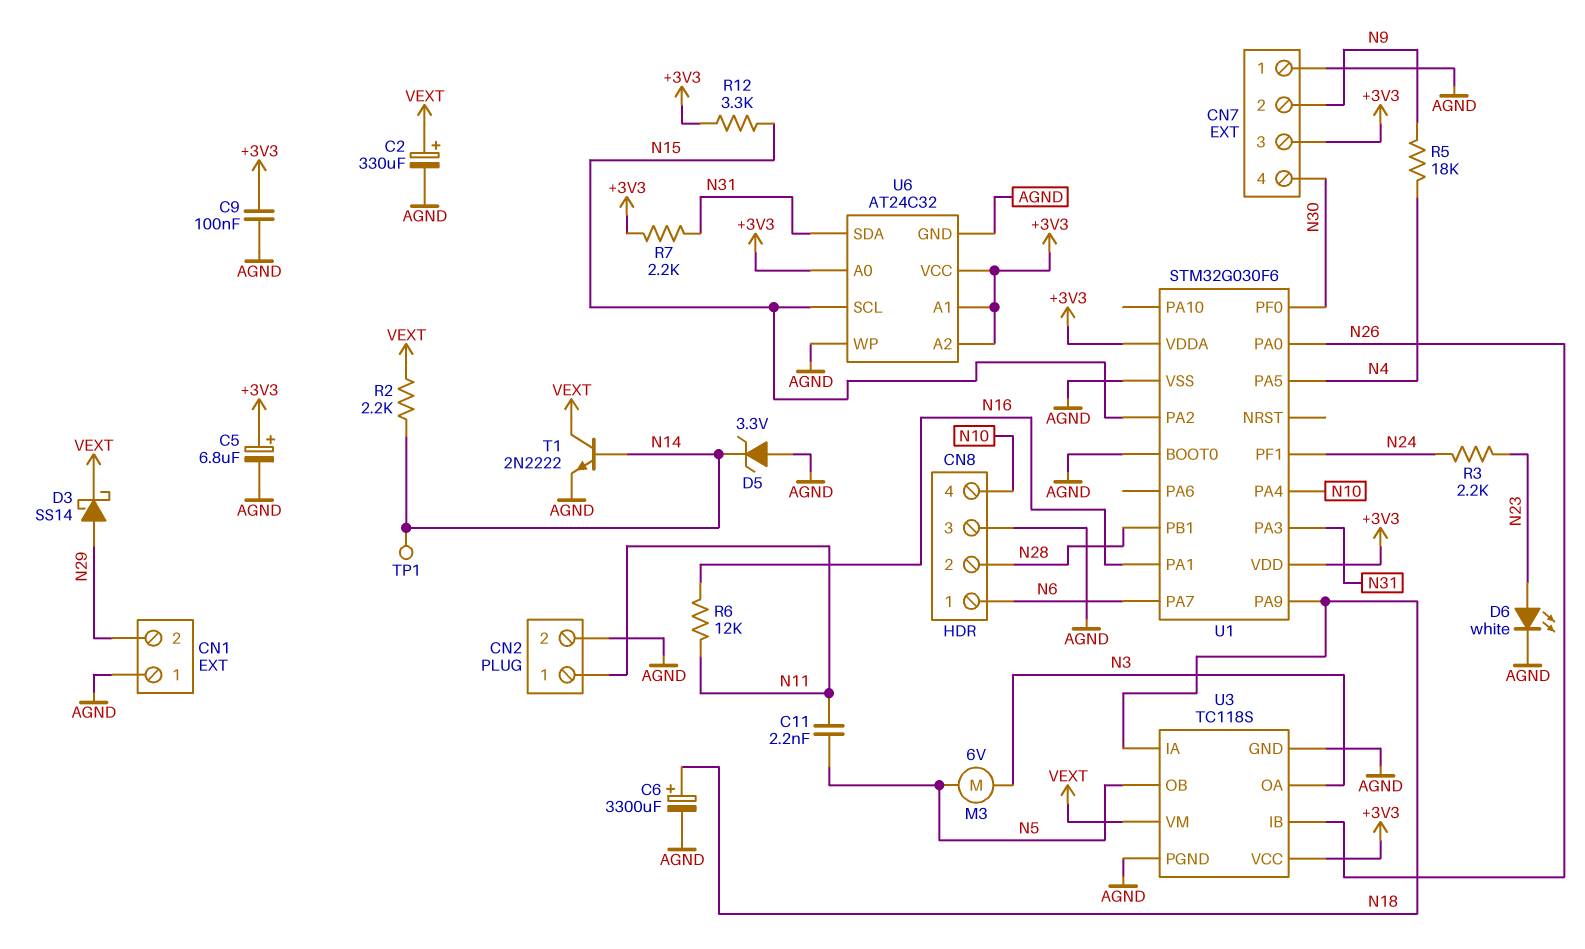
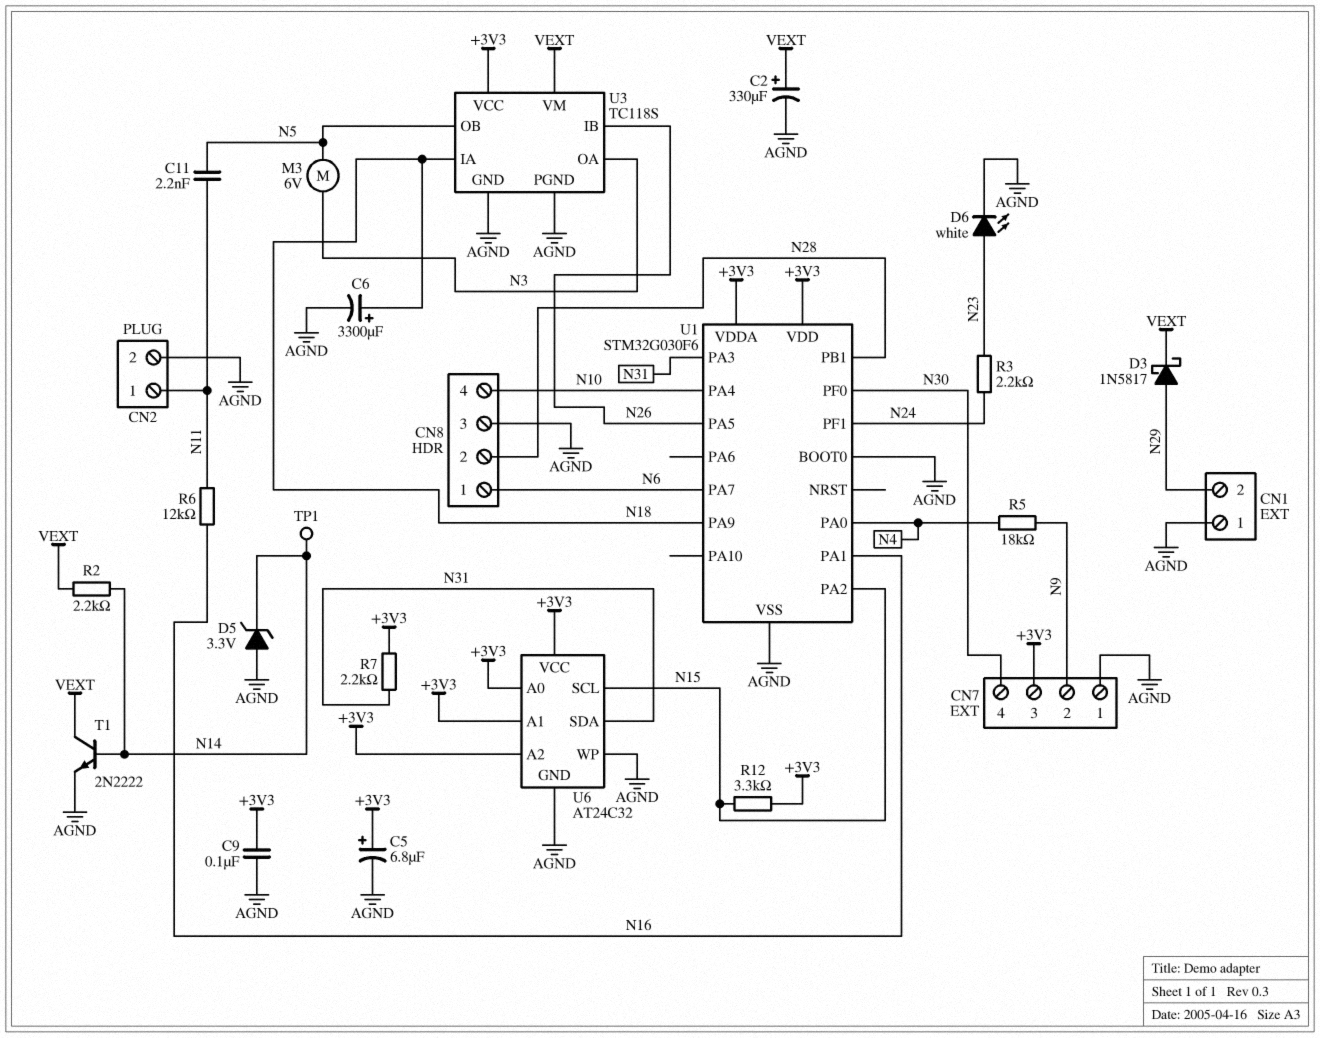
D3: schottky SS14 (A N29, K VEXT) -> schottky 1N5817 (A N29, K VEXT)
U1 pin PA0: N26 -> N4
U1 pin PA5: N4 -> N26

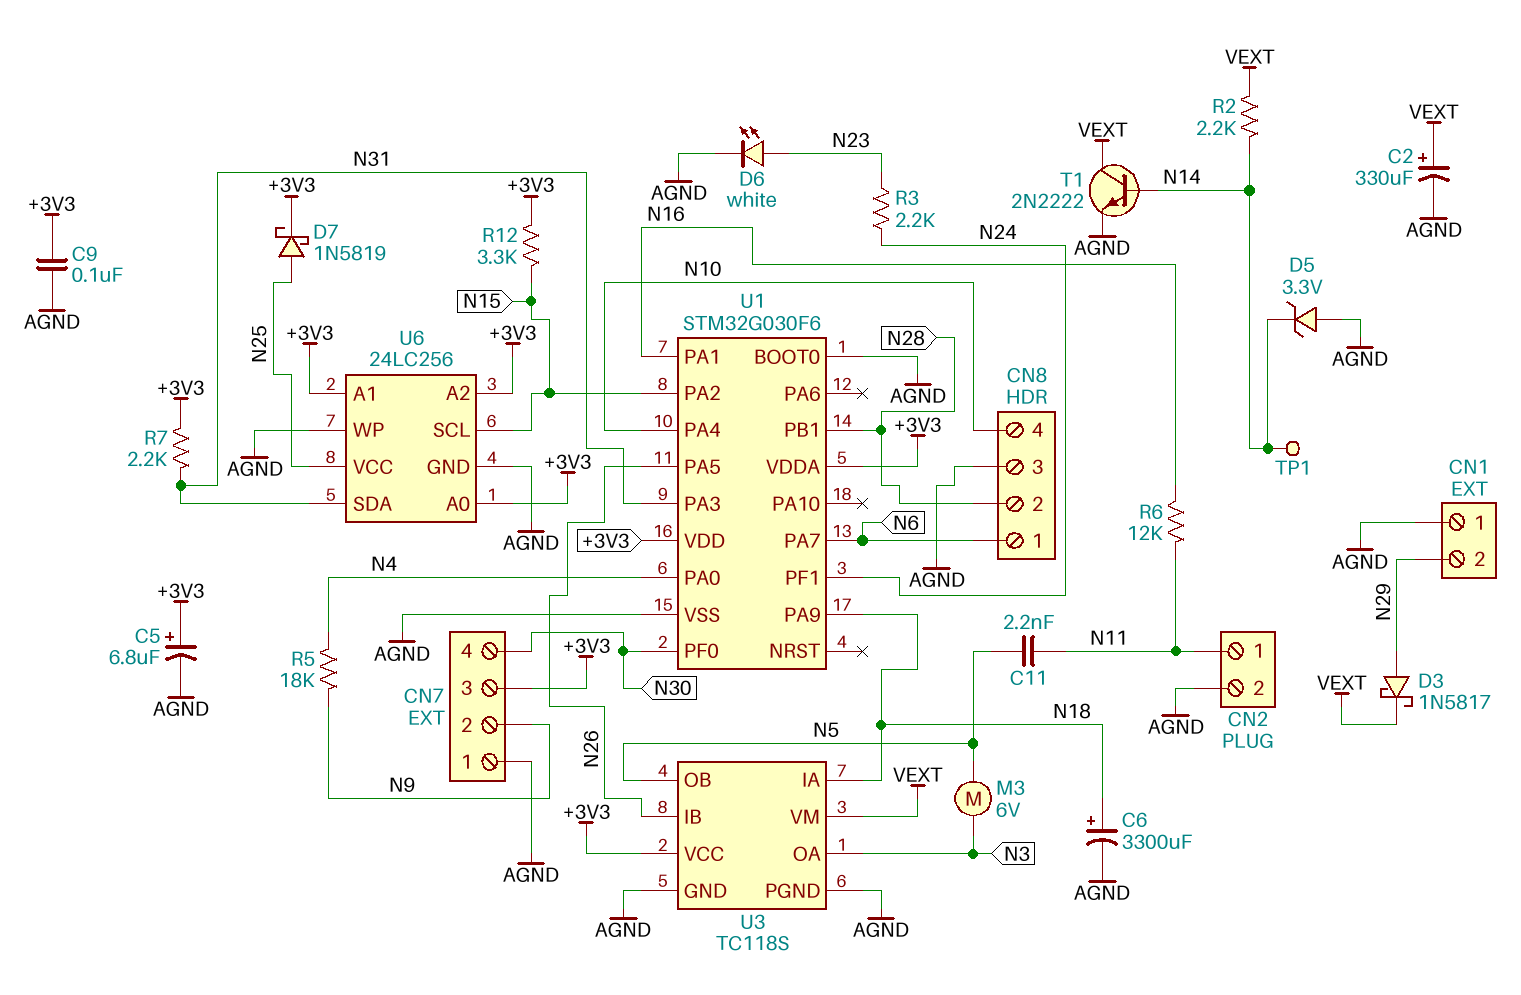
D7: none -> schottky 1N5819 (A N25, K +3V3)
U6: AT24C32 -> 24LC256
U6 pin VCC: +3V3 -> N25

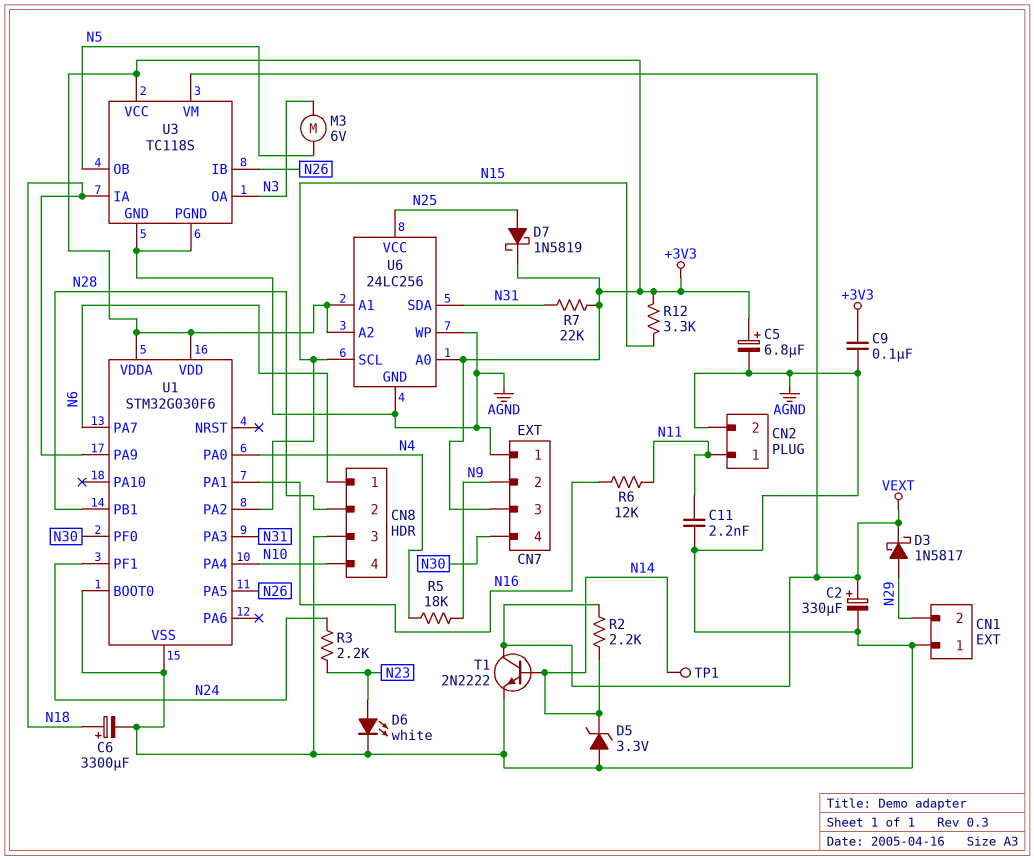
C11: 2.2nF (N5, N11) -> 2.2nF (AGND, N11)
R7: 2.2k (+3V3, N31) -> 22k (+3V3, N31)

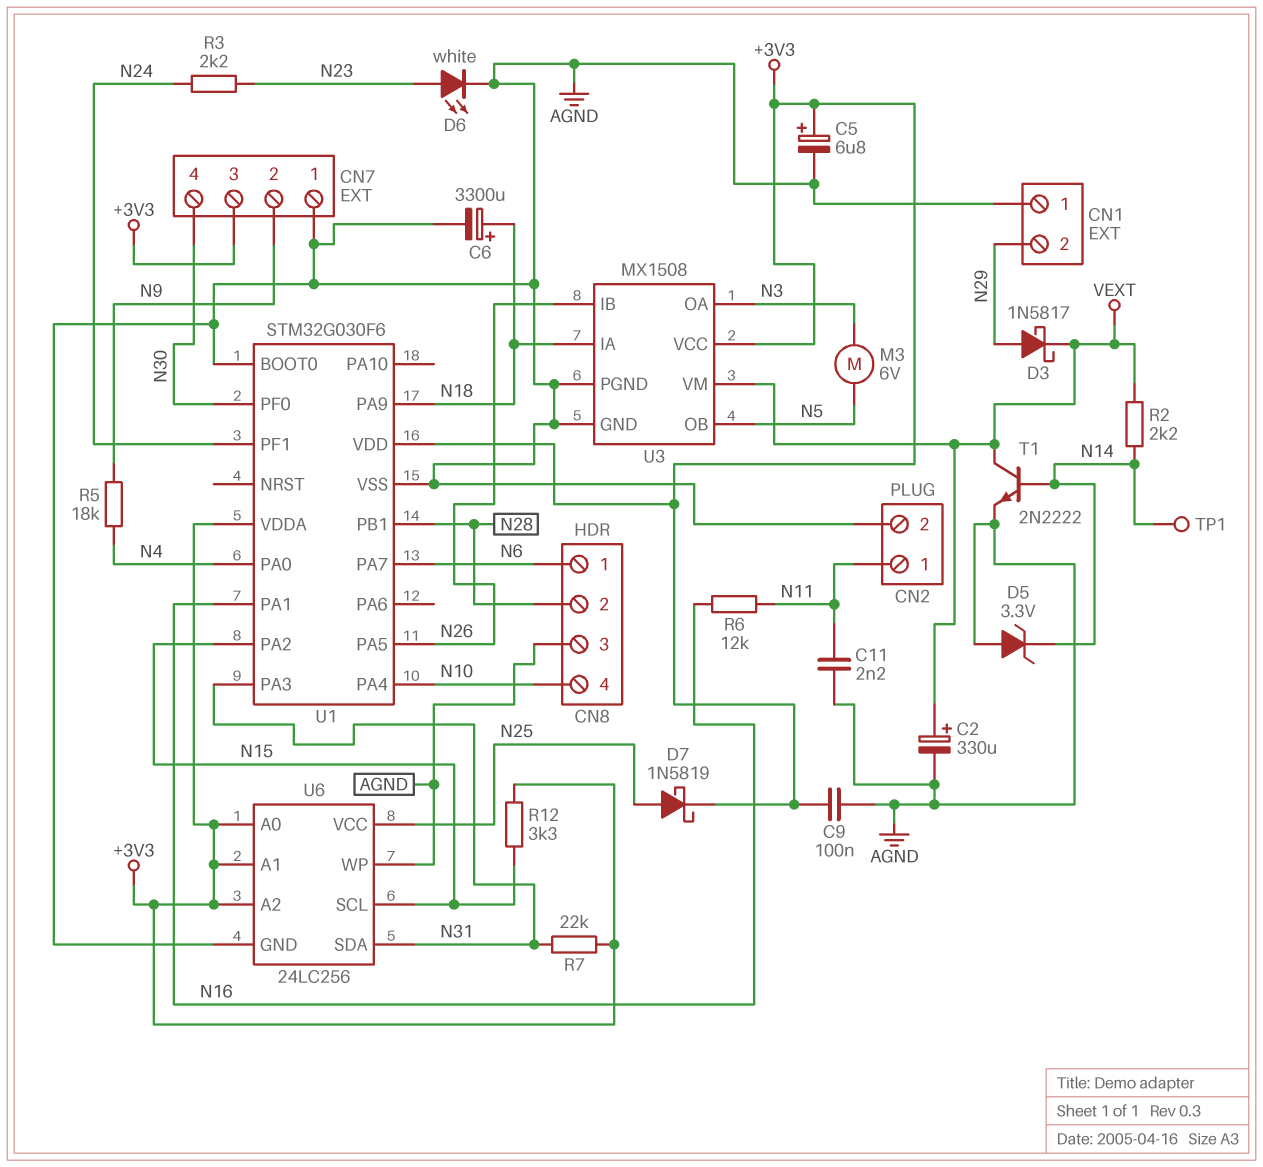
U3: TC118S -> MX1508

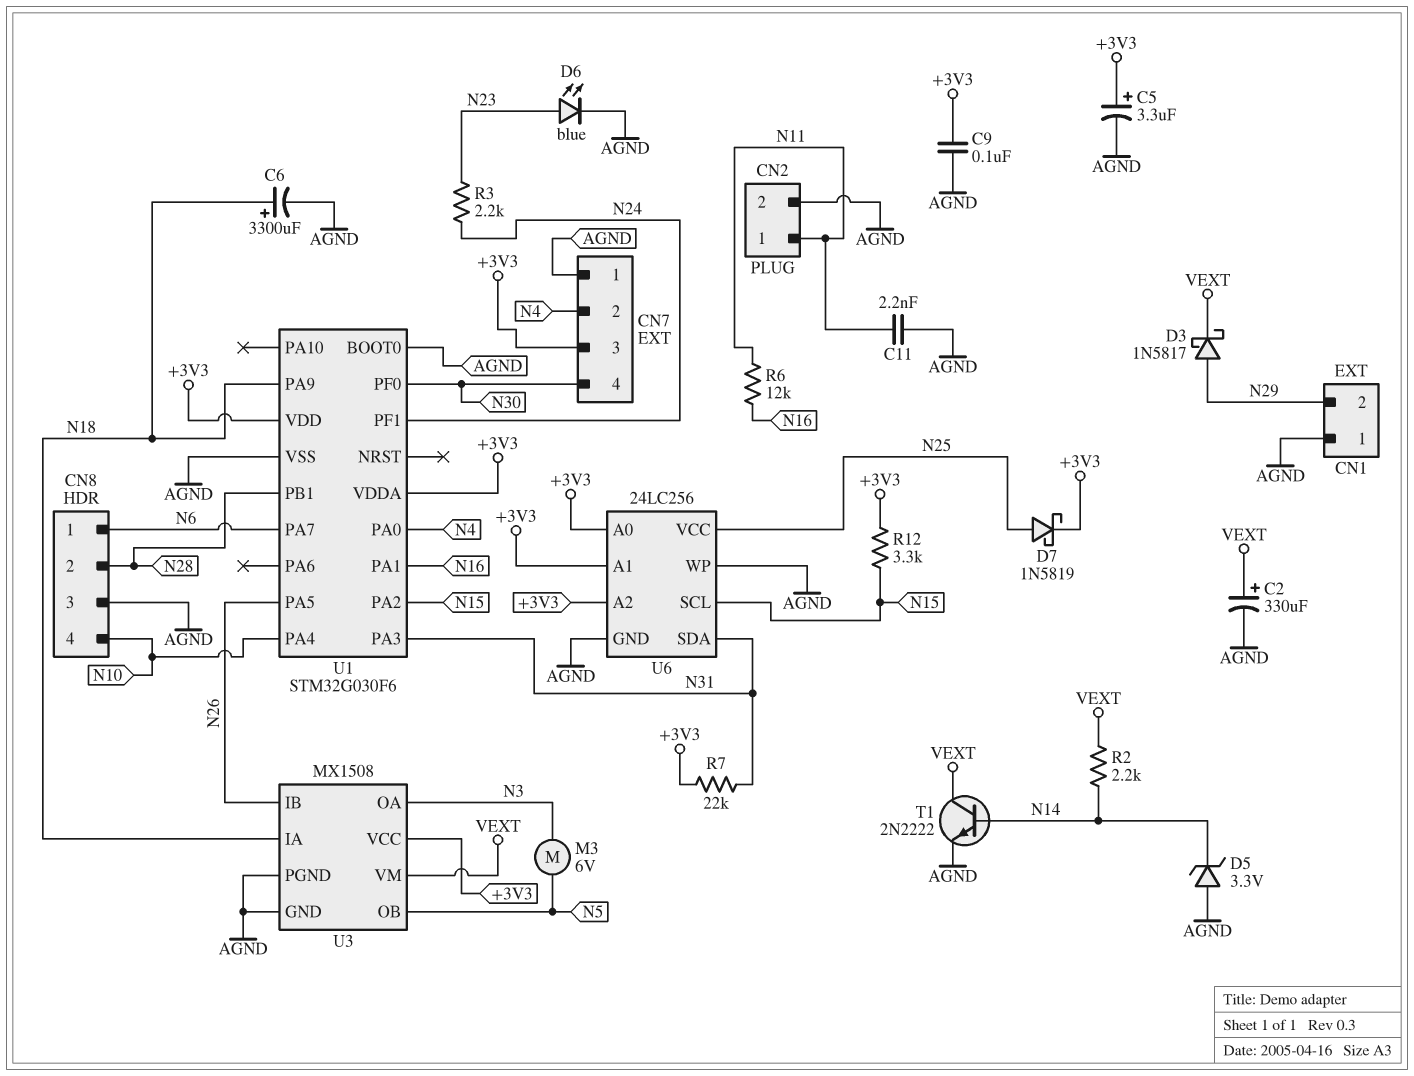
C5: 6.8uF (plus +3V3, minus AGND) -> 3.3uF (plus +3V3, minus AGND)
CN7 pin 2: N9 -> N4
D6: LED white (A N23, K AGND) -> LED blue (A N23, K AGND)
R5: 18k (N4, N9) -> none
TP1: test point (N14) -> none

